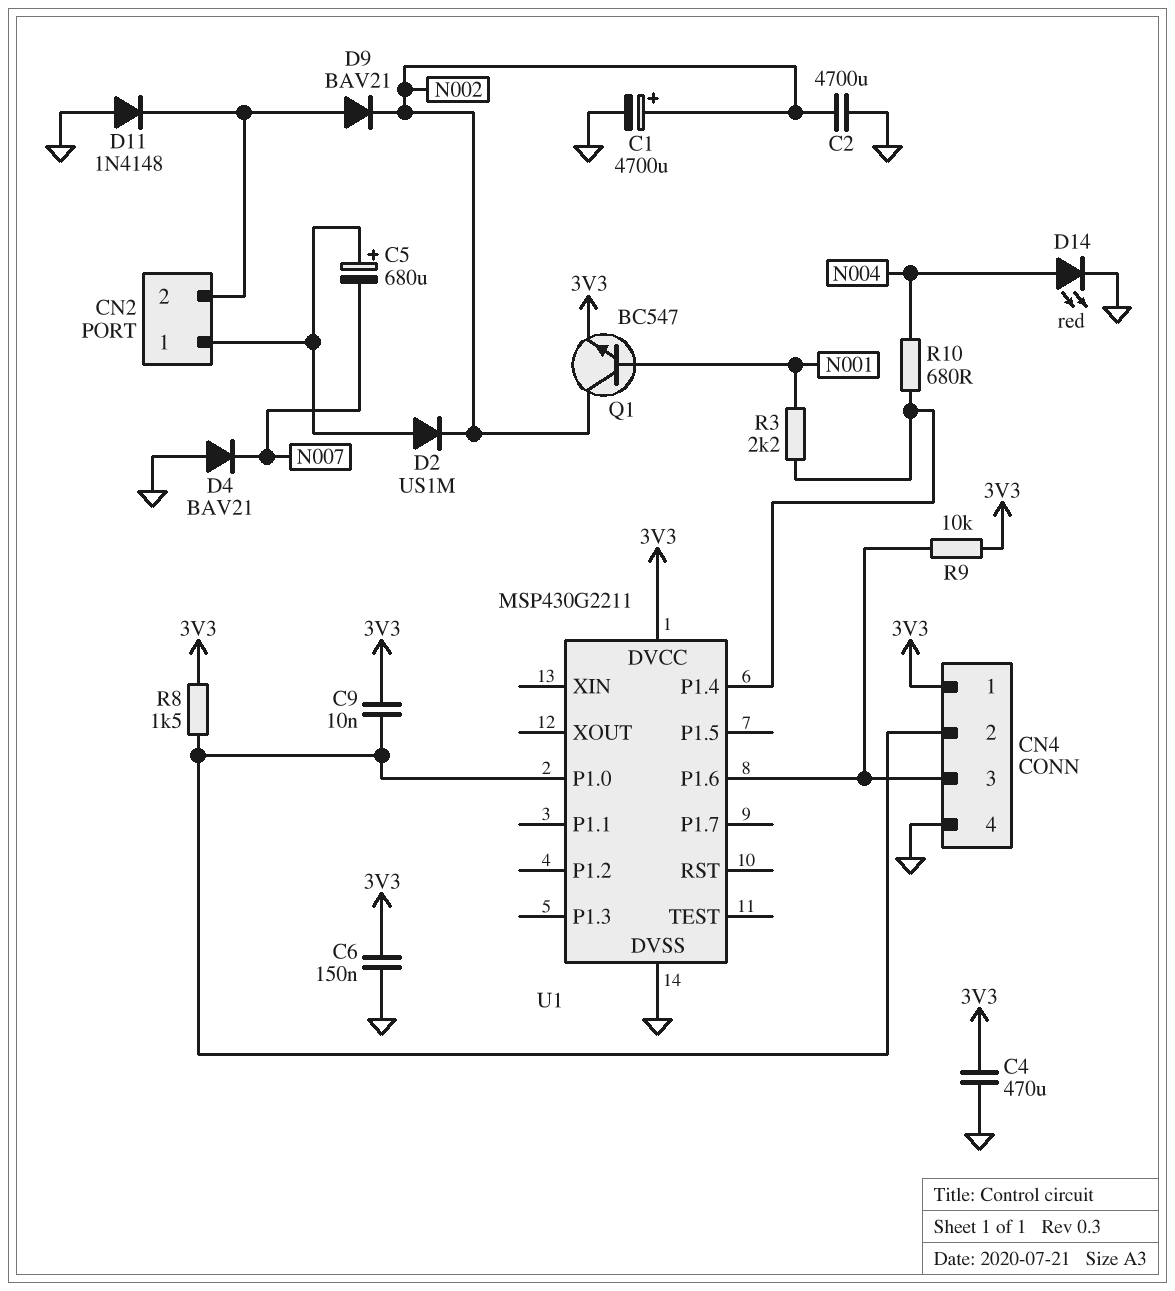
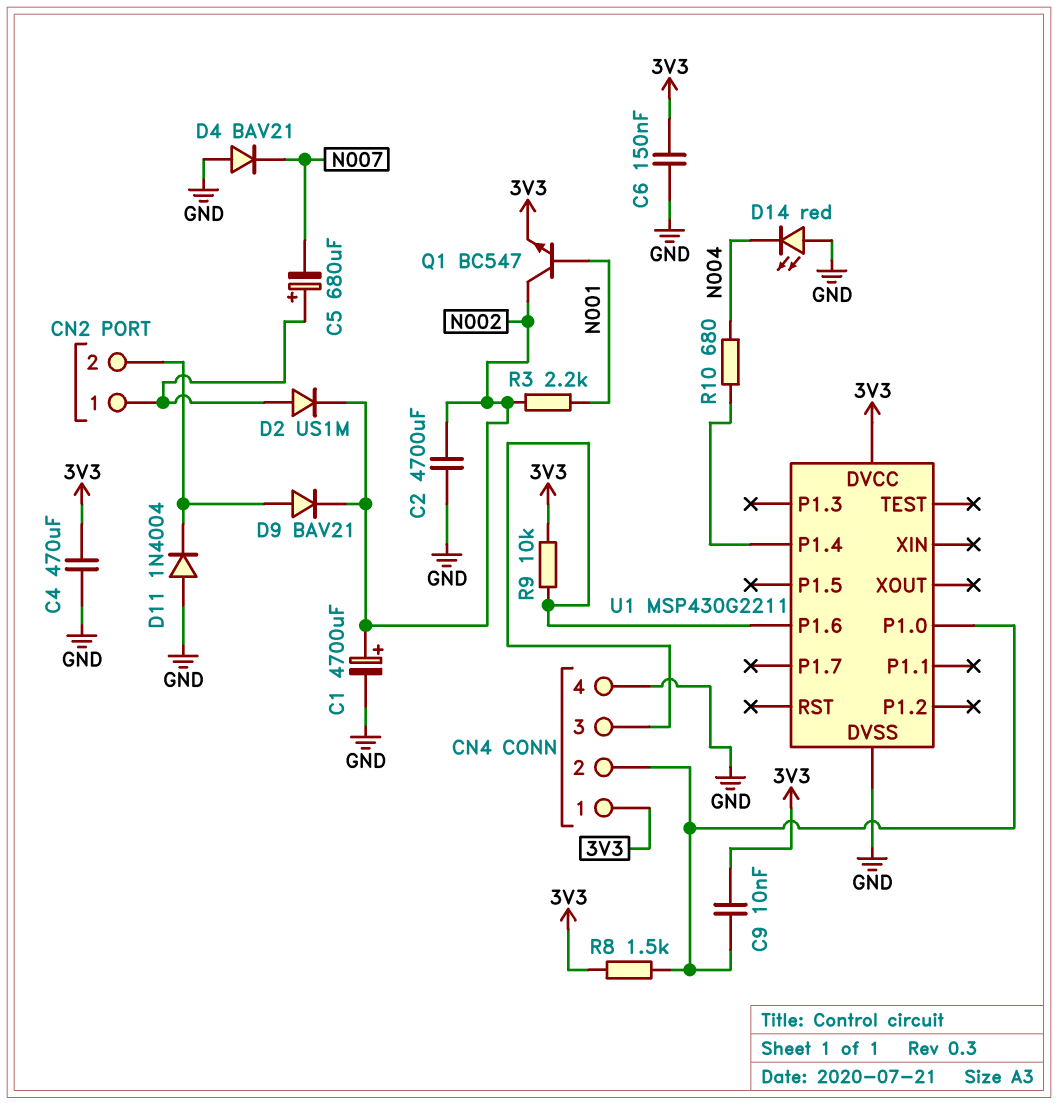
D11: diode 1N4148 (A GND, K CN2/2) -> diode 1N4004 (A GND, K CN2/2)
D14: LED red (A N004, K GND) -> LED red (A GND, K N004)
R3: 2.2k (N001, U1/P1.4) -> 2.2k (N001, N002)

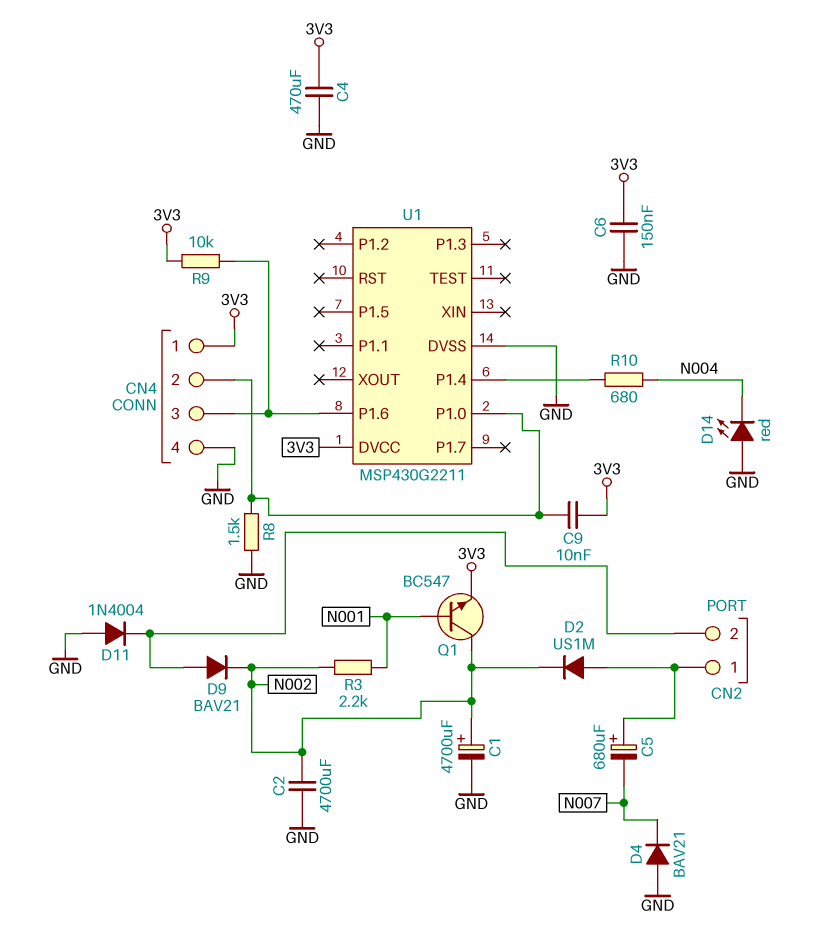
R8: 1.5k (3V3, CN4/2) -> 1.5k (CN4/2, GND)

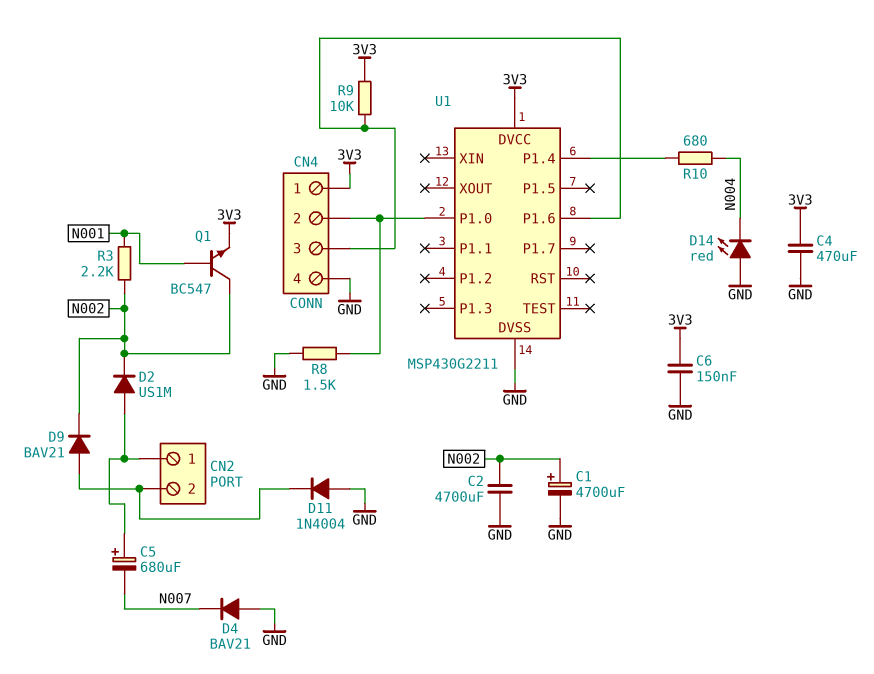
C9: 10nF (3V3, CN4/2) -> none

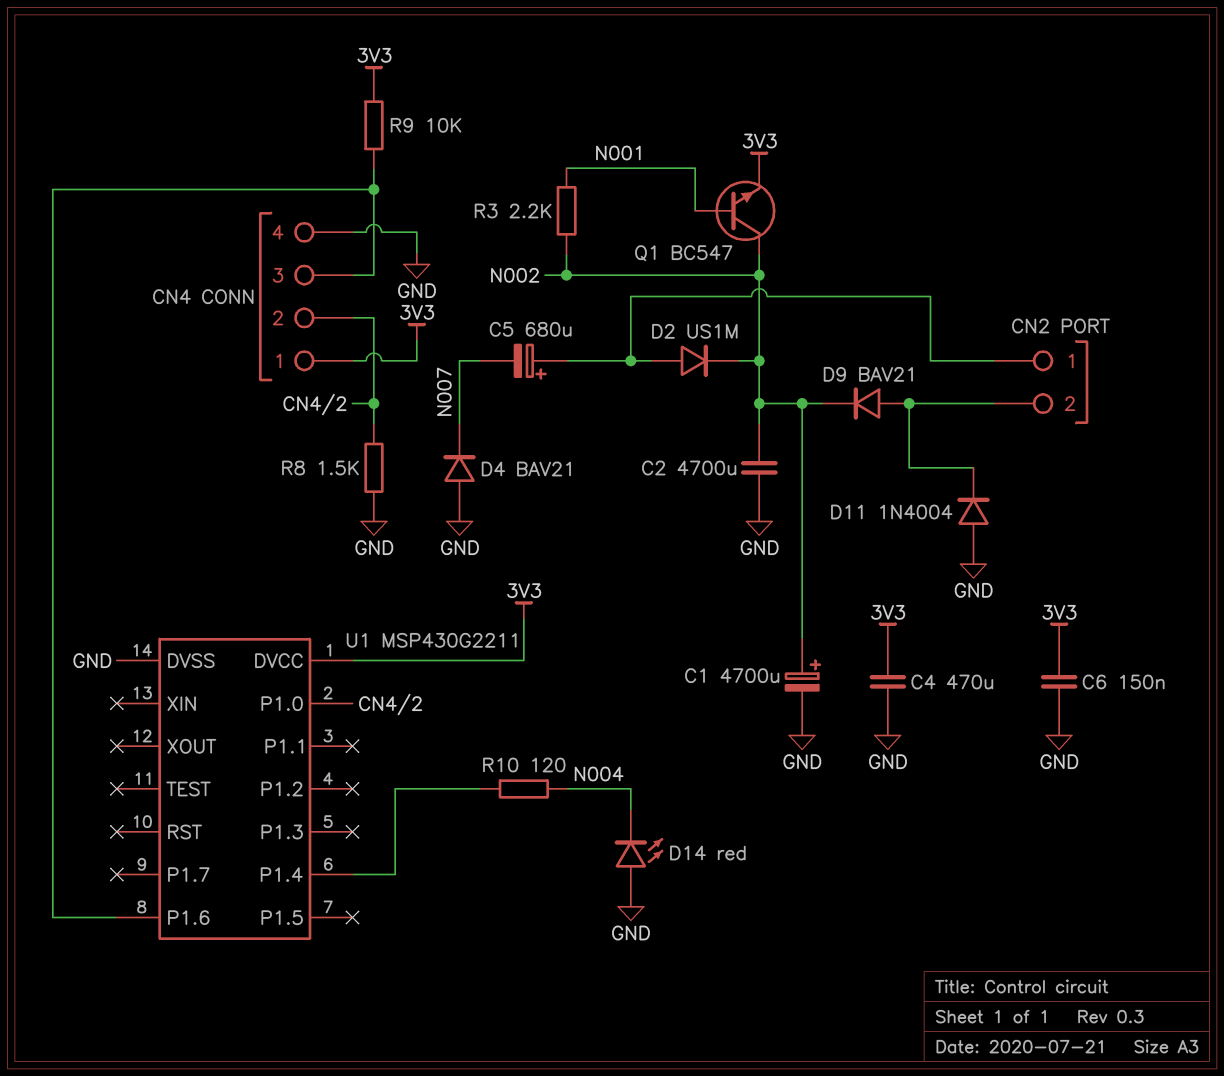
R10: 680 (N004, U1/P1.4) -> 120 (N004, U1/P1.4)

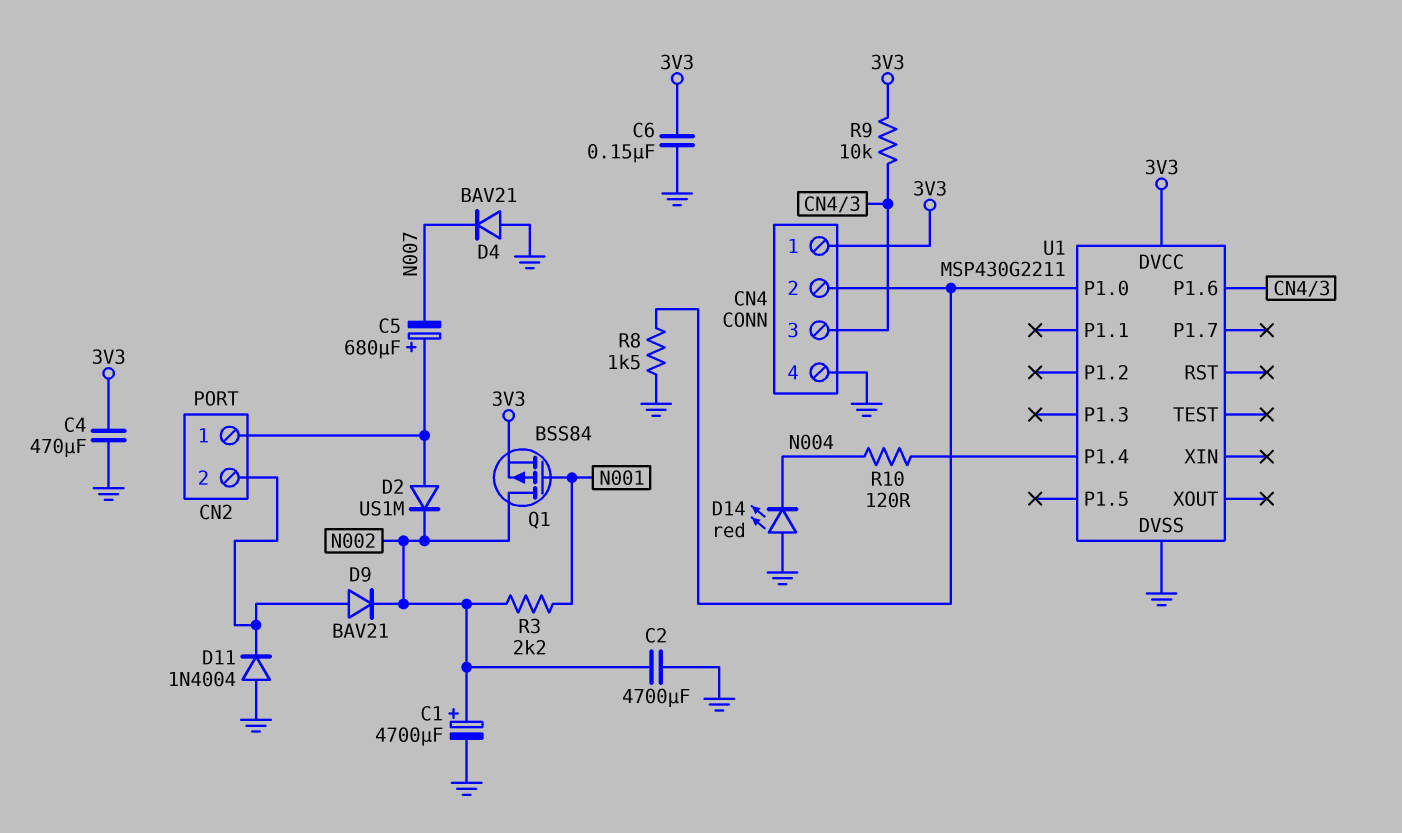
Q1: NPN BC547 (B N001, C N002, E 3V3) -> PMOS BSS84 (G N001, D N002, S 3V3)

